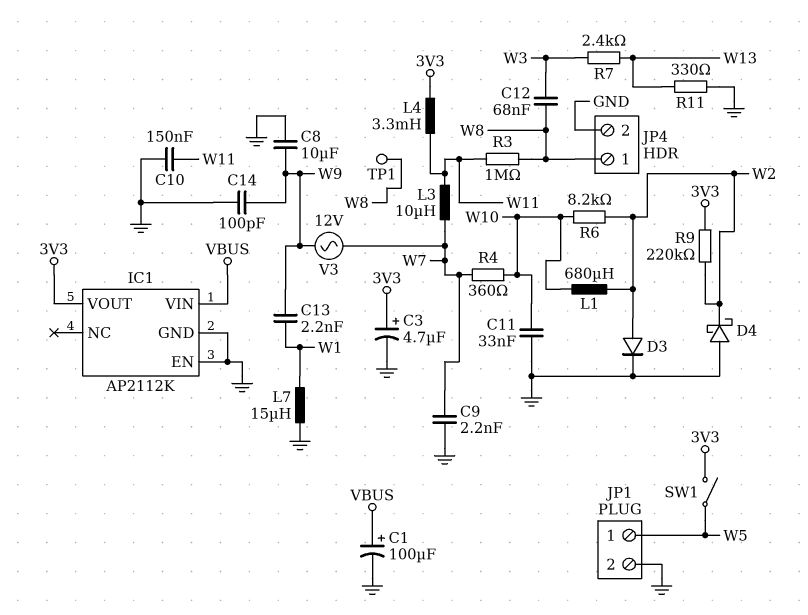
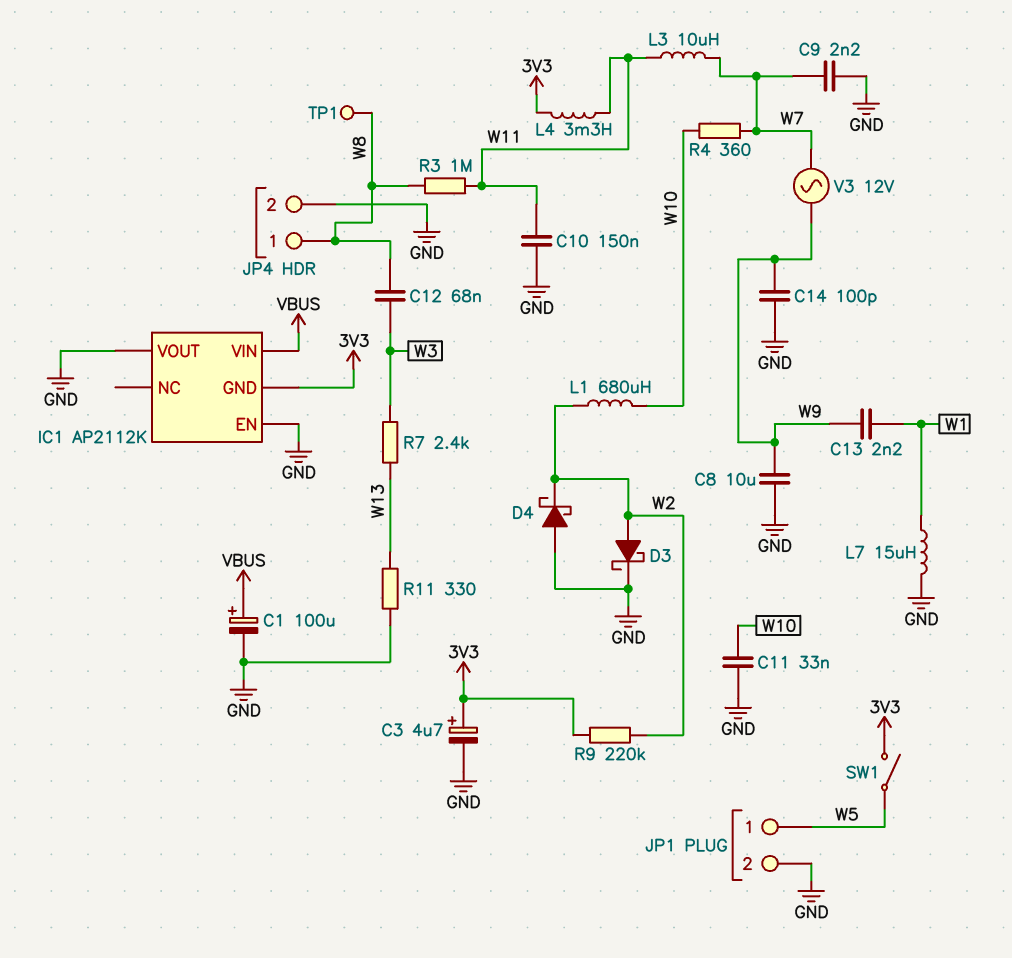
D3: diode (A W2, K GND) -> schottky (A W2, K GND)
IC1 pin GND: GND -> 3V3
IC1 pin VOUT: 3V3 -> GND
R6: 8.2k (W2, W10) -> none

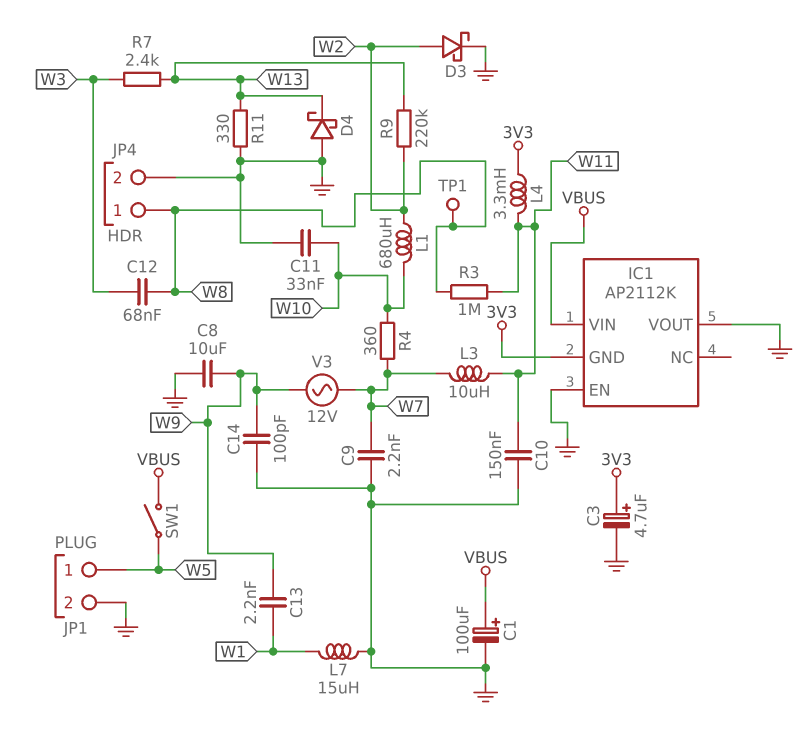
D4: schottky (A GND, K W2) -> schottky (A GND, K W13)
R9: 220k (3V3, W2) -> 220k (W2, W13)
SW1: switch (3V3, W5) -> switch (VBUS, W5)

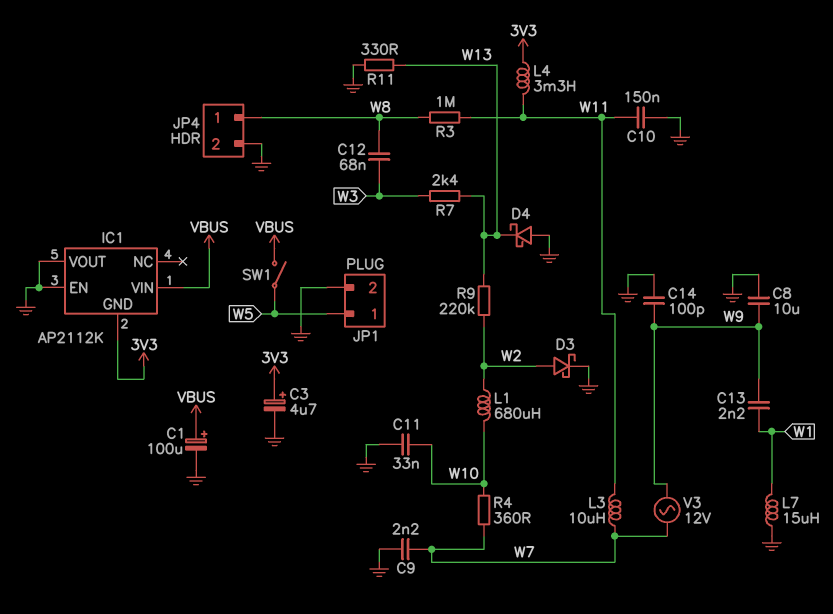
TP1: test point (W8) -> none

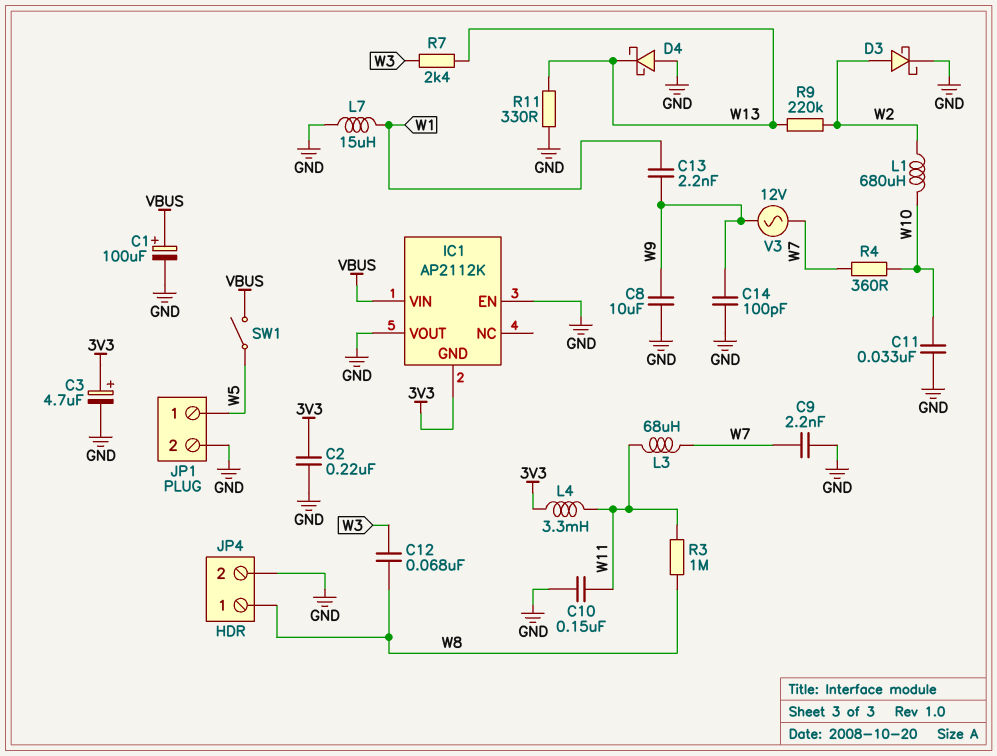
C2: none -> 220nF (3V3, GND)
L3: 10uH (W7, W11) -> 68uH (W7, W11)

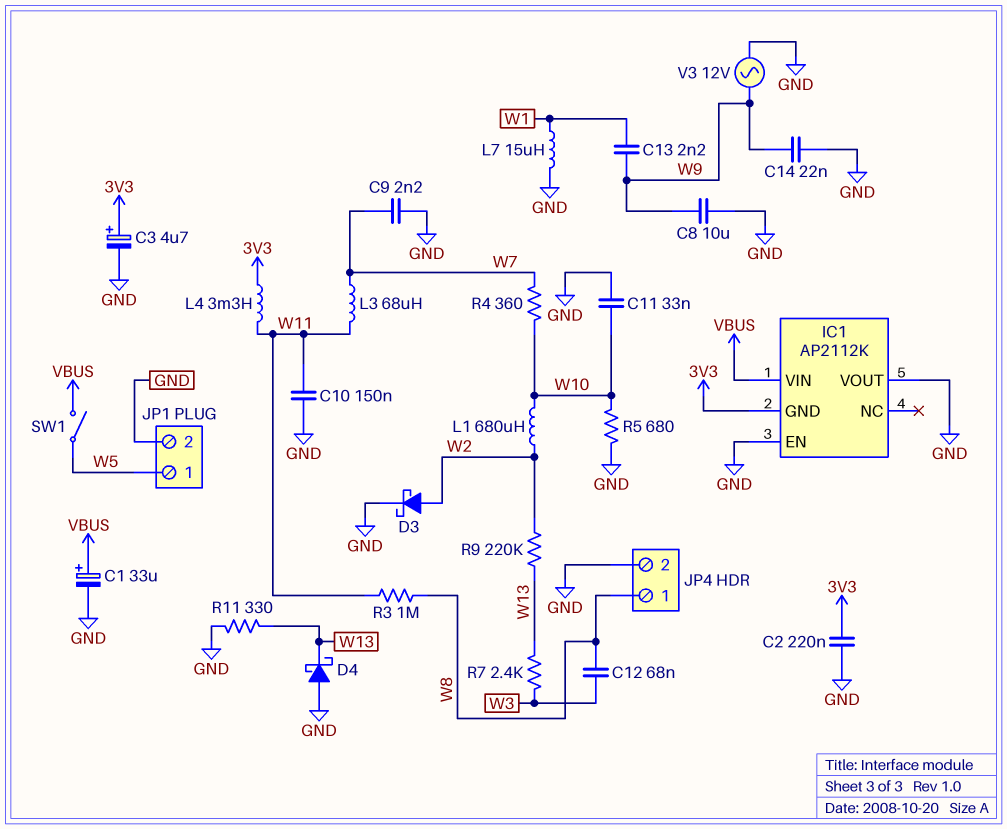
C1: 100uF (plus VBUS, minus GND) -> 33uF (plus VBUS, minus GND)
C14: 100pF (GND, W9) -> 22nF (GND, W9)
R5: none -> 680 (GND, W10)
V3: AC 12V (W7, W9) -> AC 12V (GND, W9)

